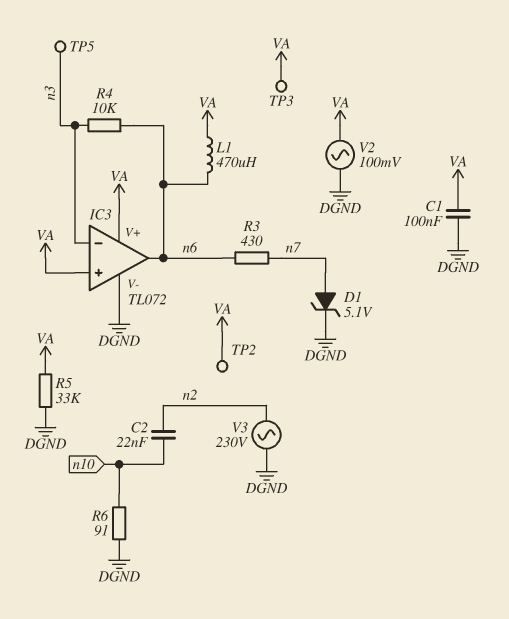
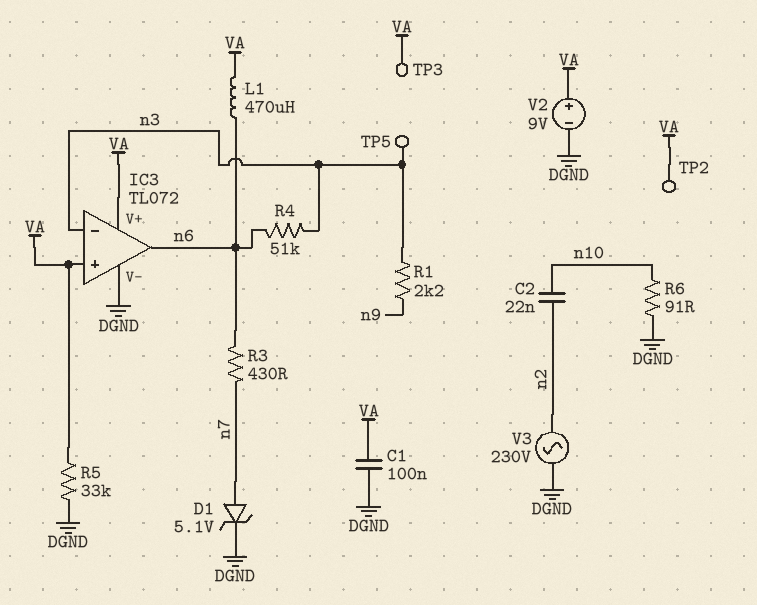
R1: none -> 2.2k (n3, n9)
R4: 10k (n3, n6) -> 51k (n3, n6)
V2: AC 100mV (DGND, VA) -> 9V (plus VA, minus DGND)

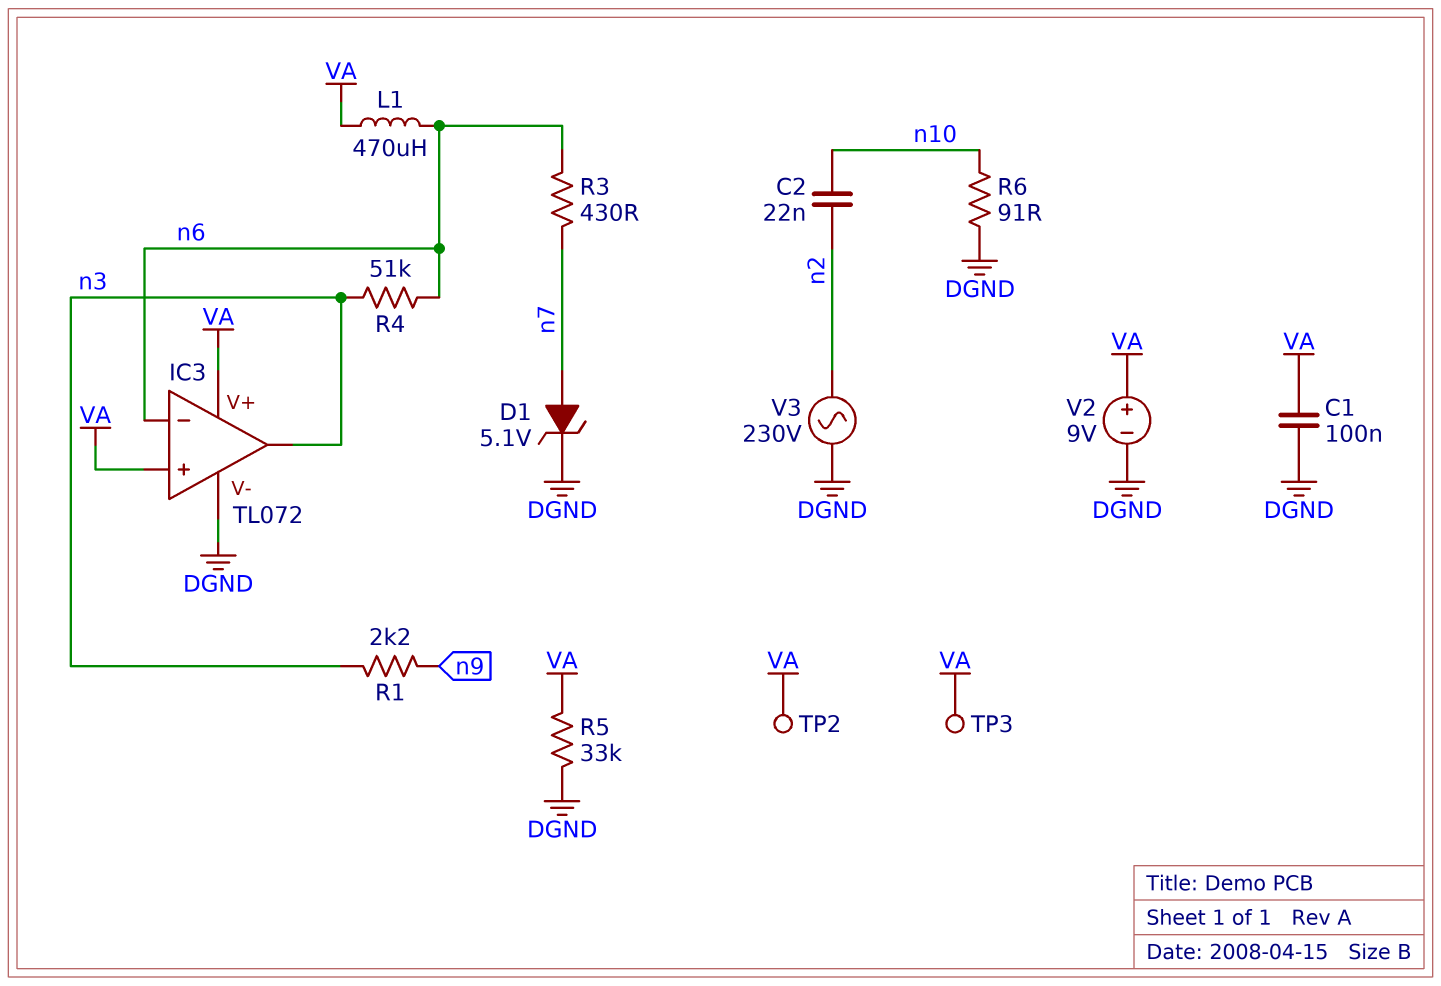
IC3 pin in-: n3 -> n6
IC3 pin out: n6 -> n3
TP5: test point (n3) -> none

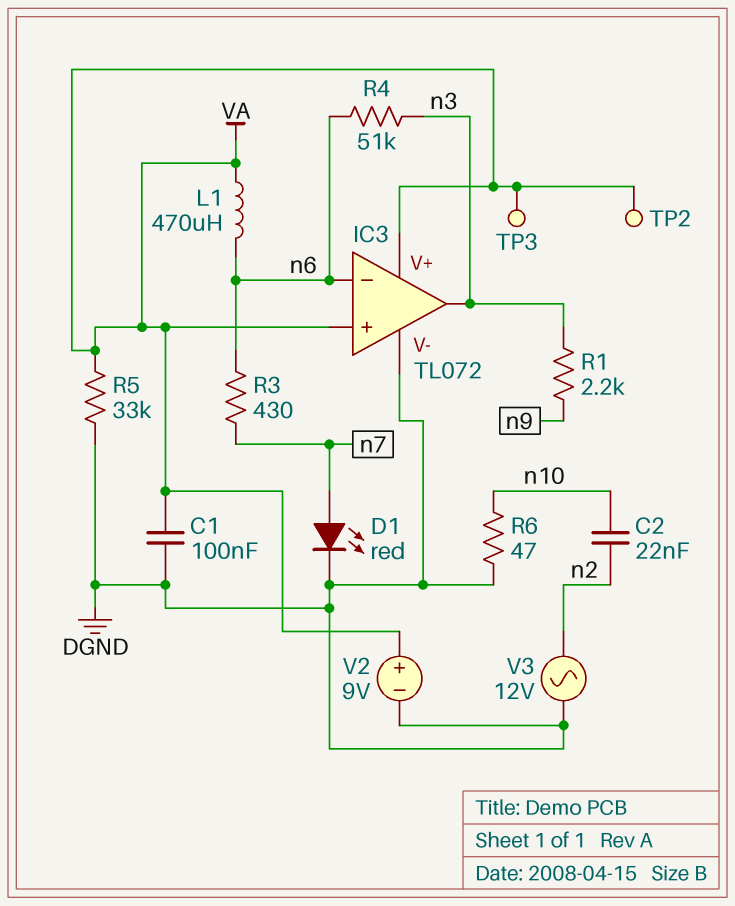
D1: zener 5.1V (A n7, K DGND) -> LED red (A n7, K DGND)
R6: 91 (DGND, n10) -> 47 (DGND, n10)
V3: AC 230V (DGND, n2) -> AC 12V (DGND, n2)

